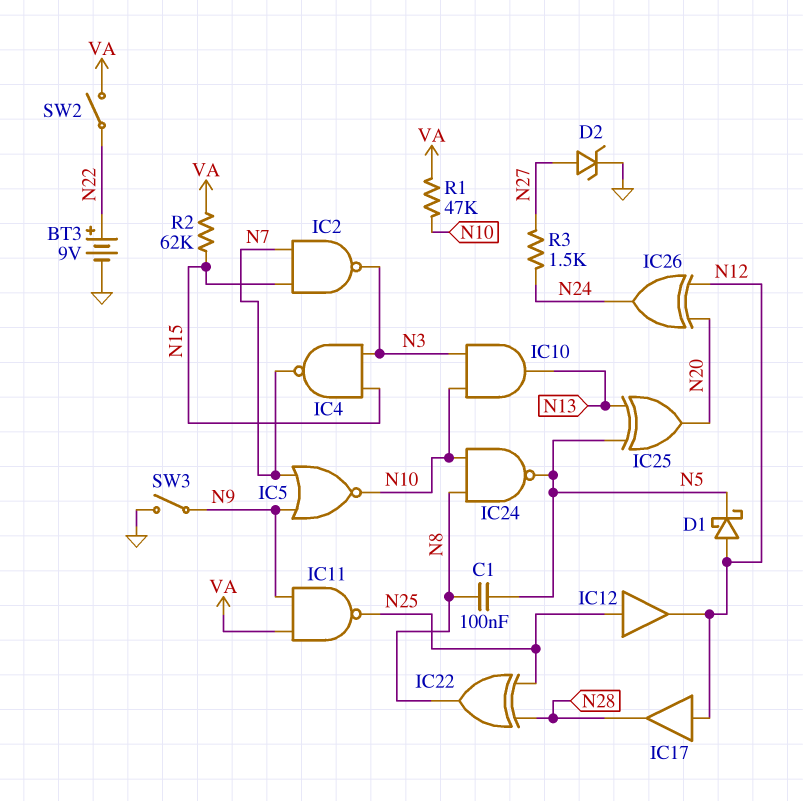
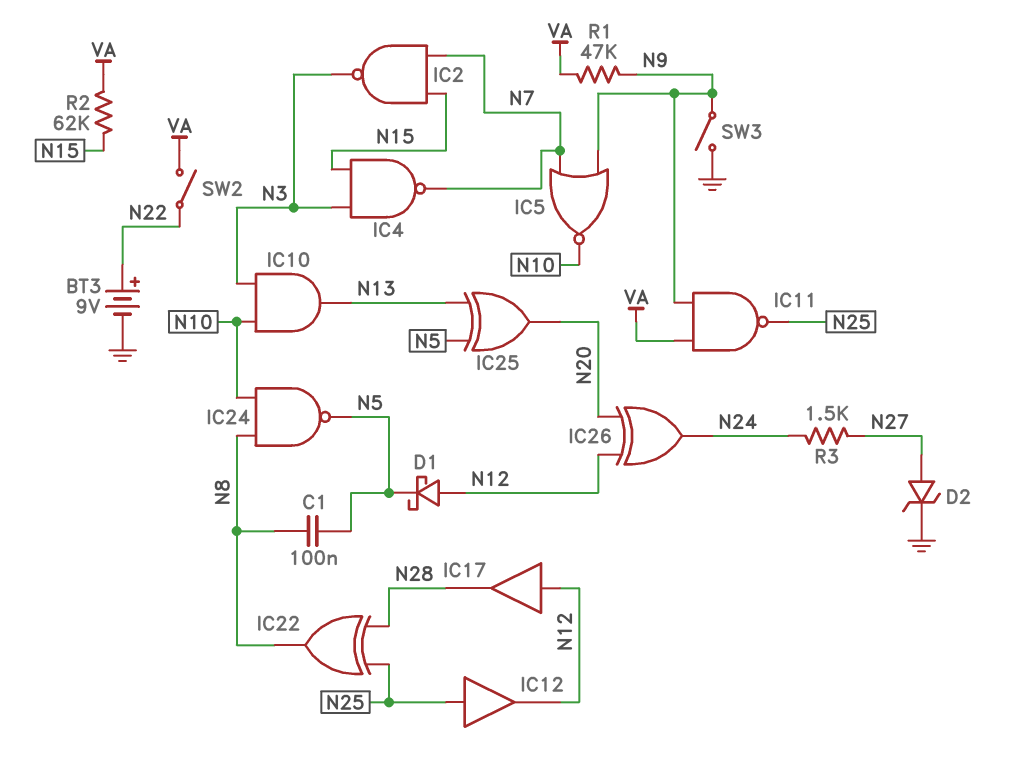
R1: 47k (N10, VA) -> 47k (N9, VA)

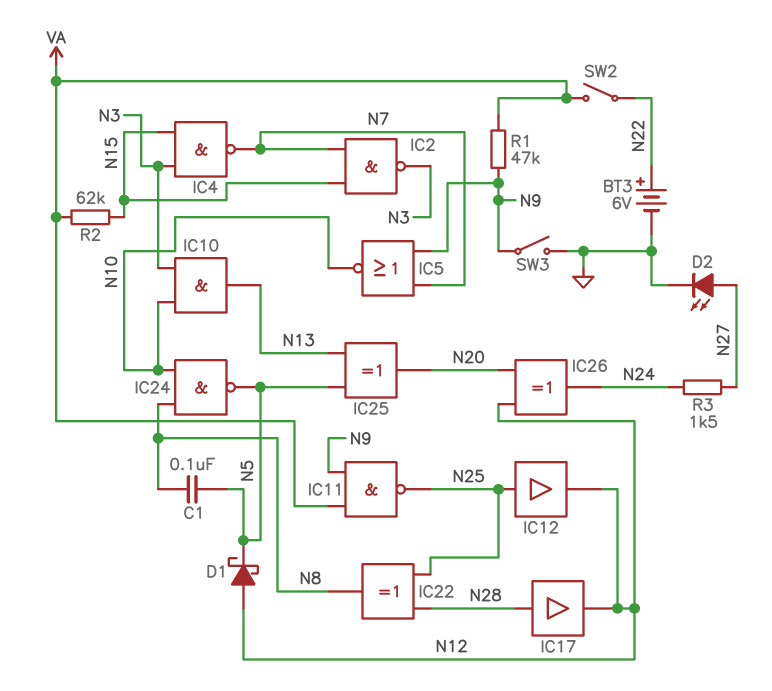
BT3: 9V (plus N22, minus GND) -> 6V (plus N22, minus GND)
D2: zener (A N27, K GND) -> LED (A N27, K GND)
IC17: buffer (in N12, out N28) -> buffer (in N28, out N12)

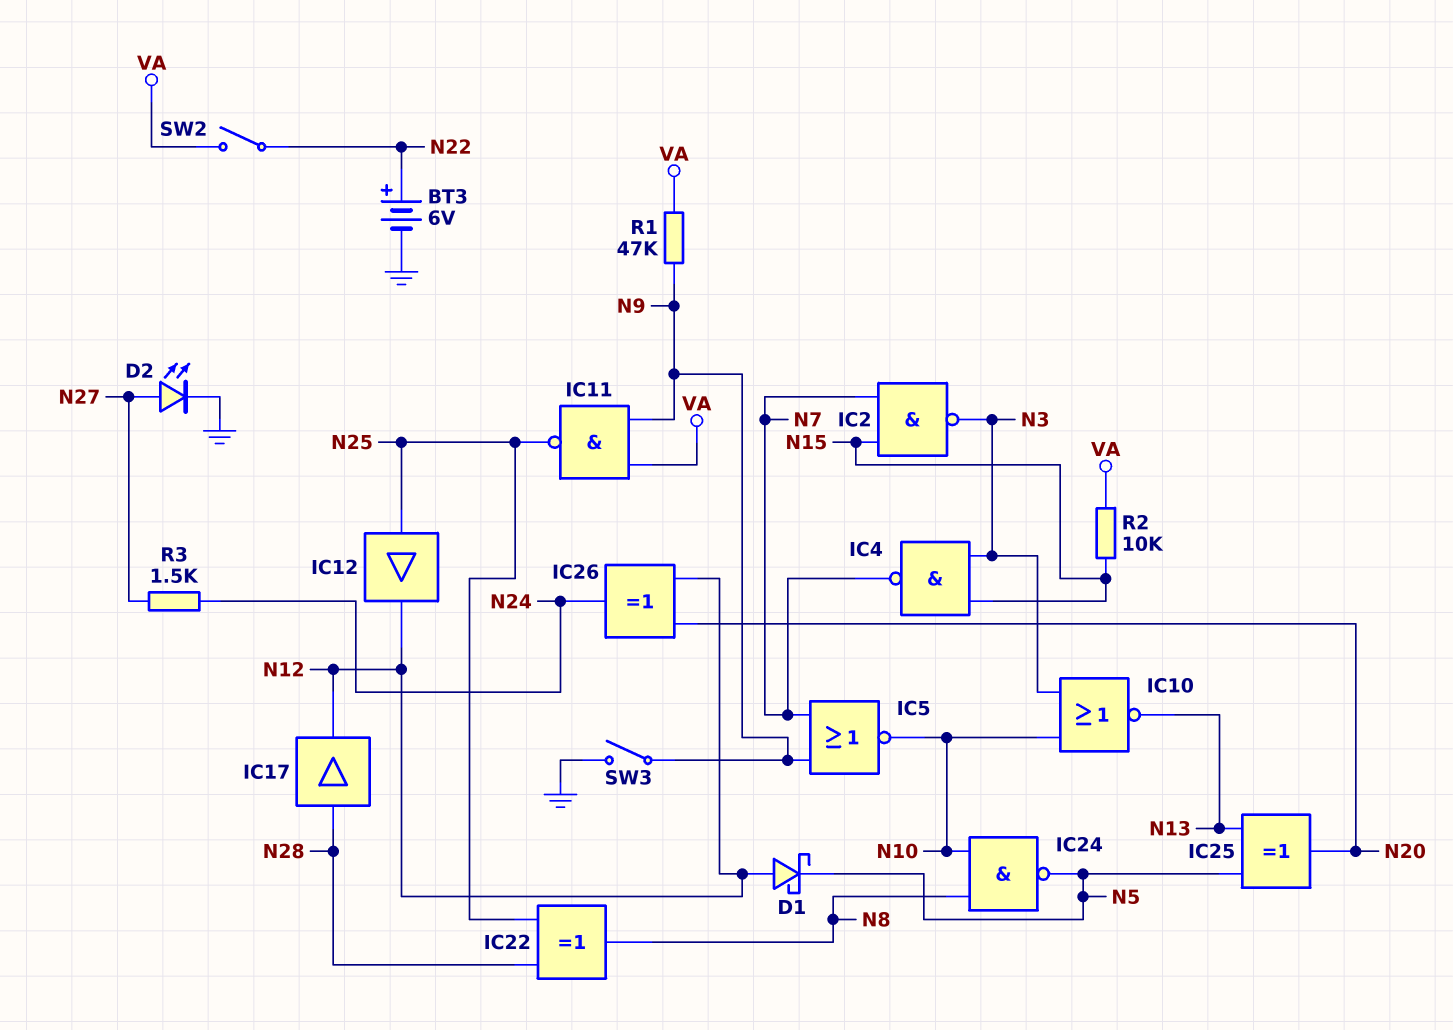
C1: 100nF (N5, N8) -> none
IC10: AND (in N3, in N10, out N13) -> NOR (in N3, in N10, out N13)
R2: 62k (N15, VA) -> 10k (N15, VA)

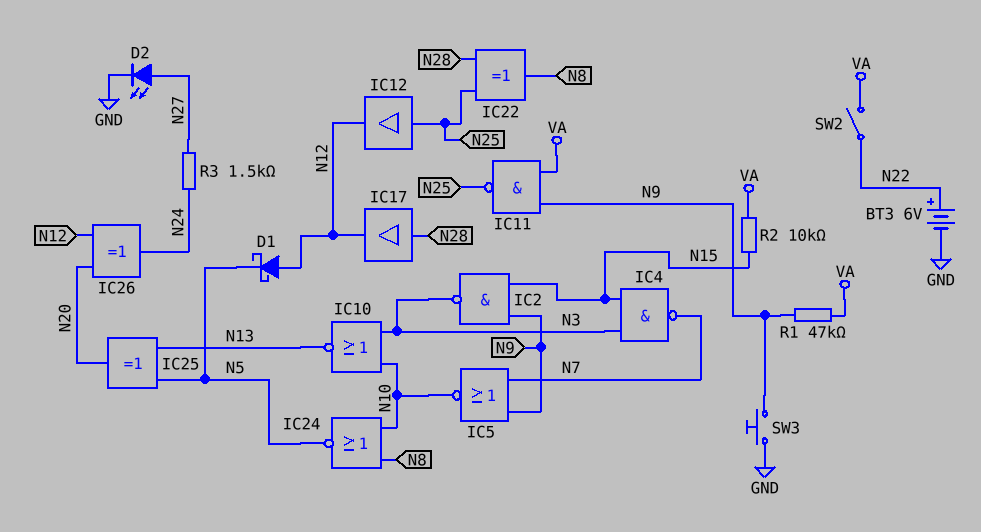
IC2: NAND (in N7, in N15, out N3) -> NAND (in N9, in N15, out N3)
IC24: NAND (in N8, in N10, out N5) -> NOR (in N8, in N10, out N5)
SW3: switch (GND, N9) -> button (GND, N9)

